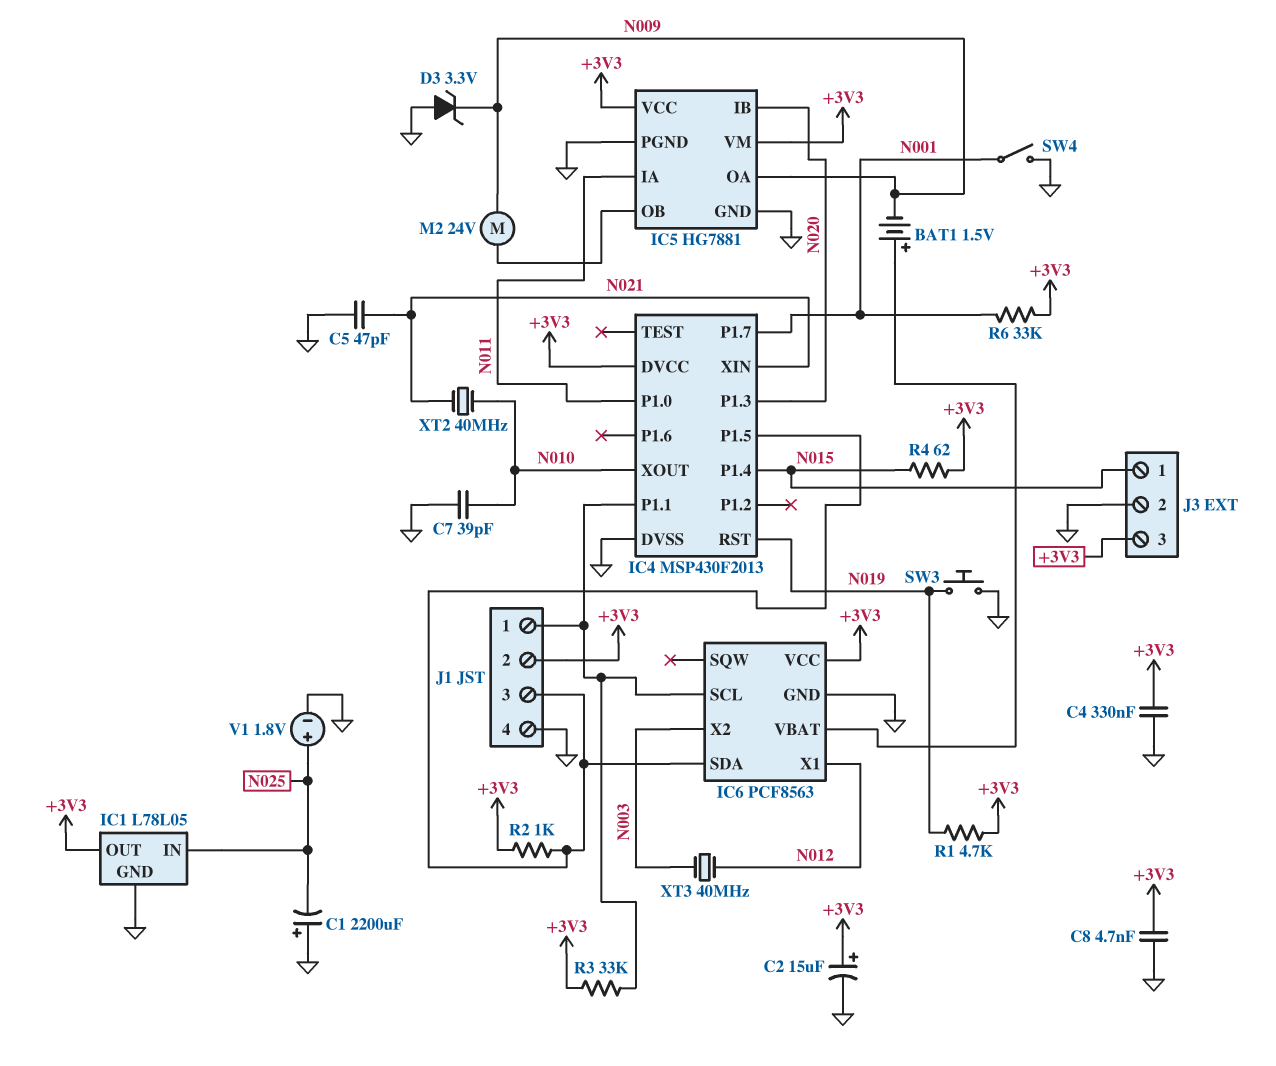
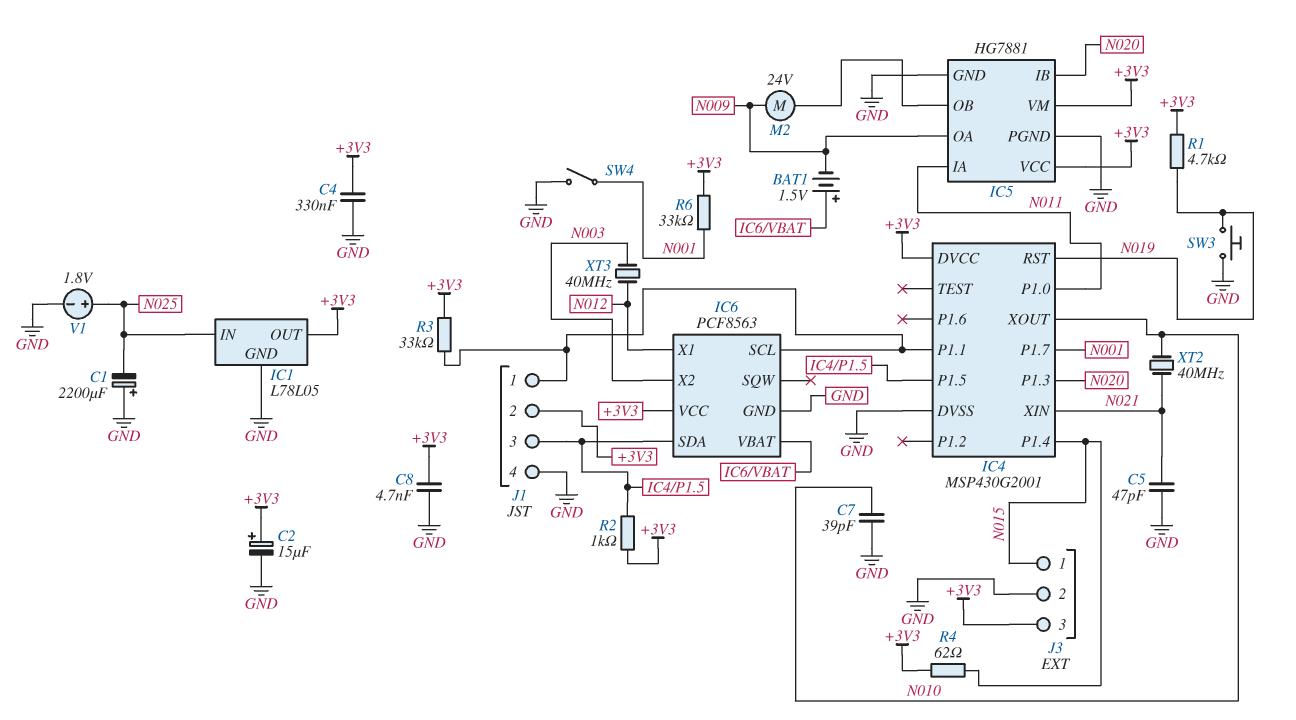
D3: zener 3.3V (A GND, K N009) -> none
IC4: MSP430F2013 -> MSP430G2001

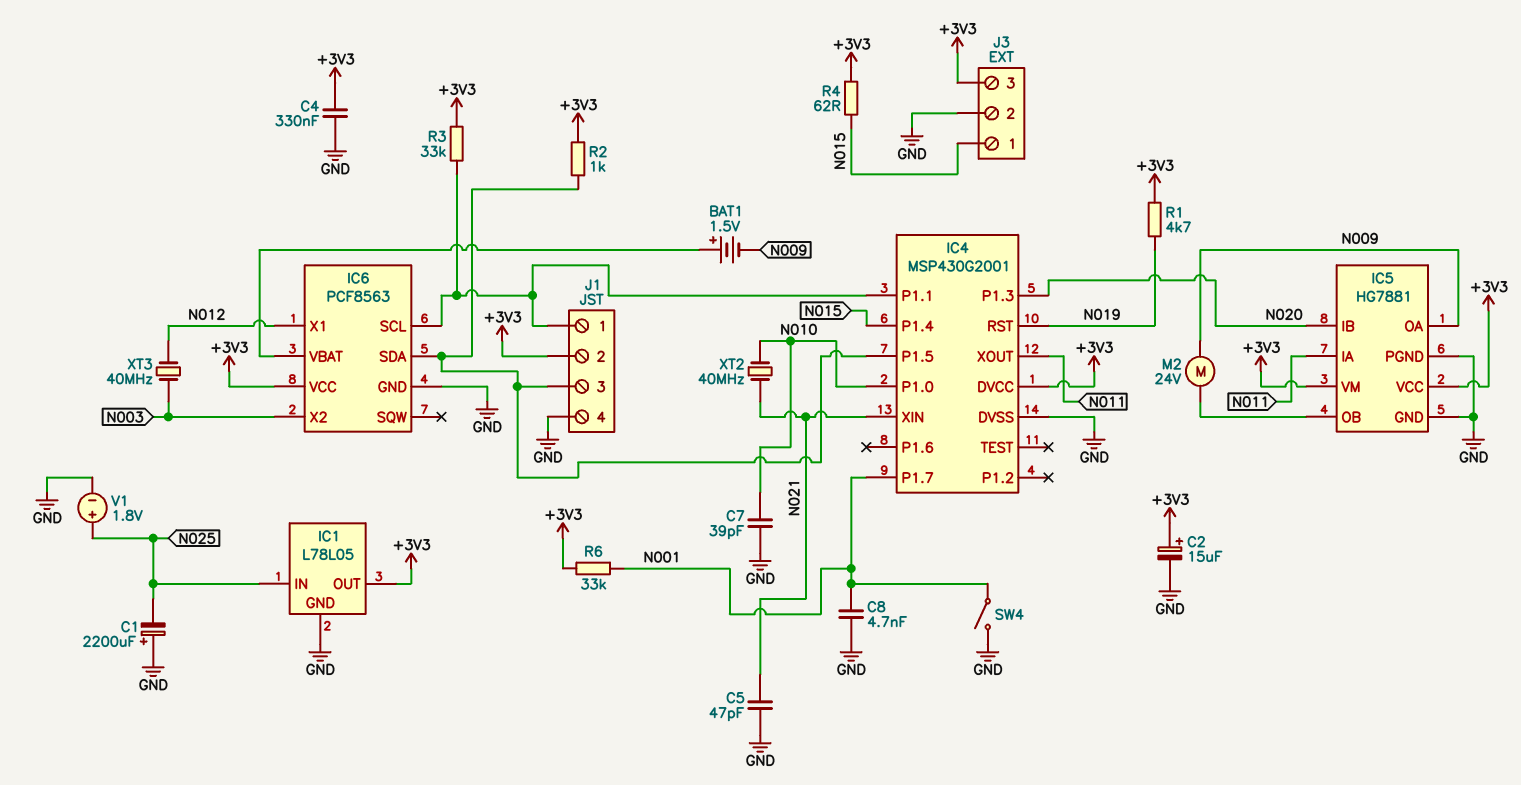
C8: 4.7nF (+3V3, GND) -> 4.7nF (GND, N001)
IC4 pin P1.0: N011 -> N010
IC4 pin XOUT: N010 -> N011
SW3: button (GND, N019) -> none

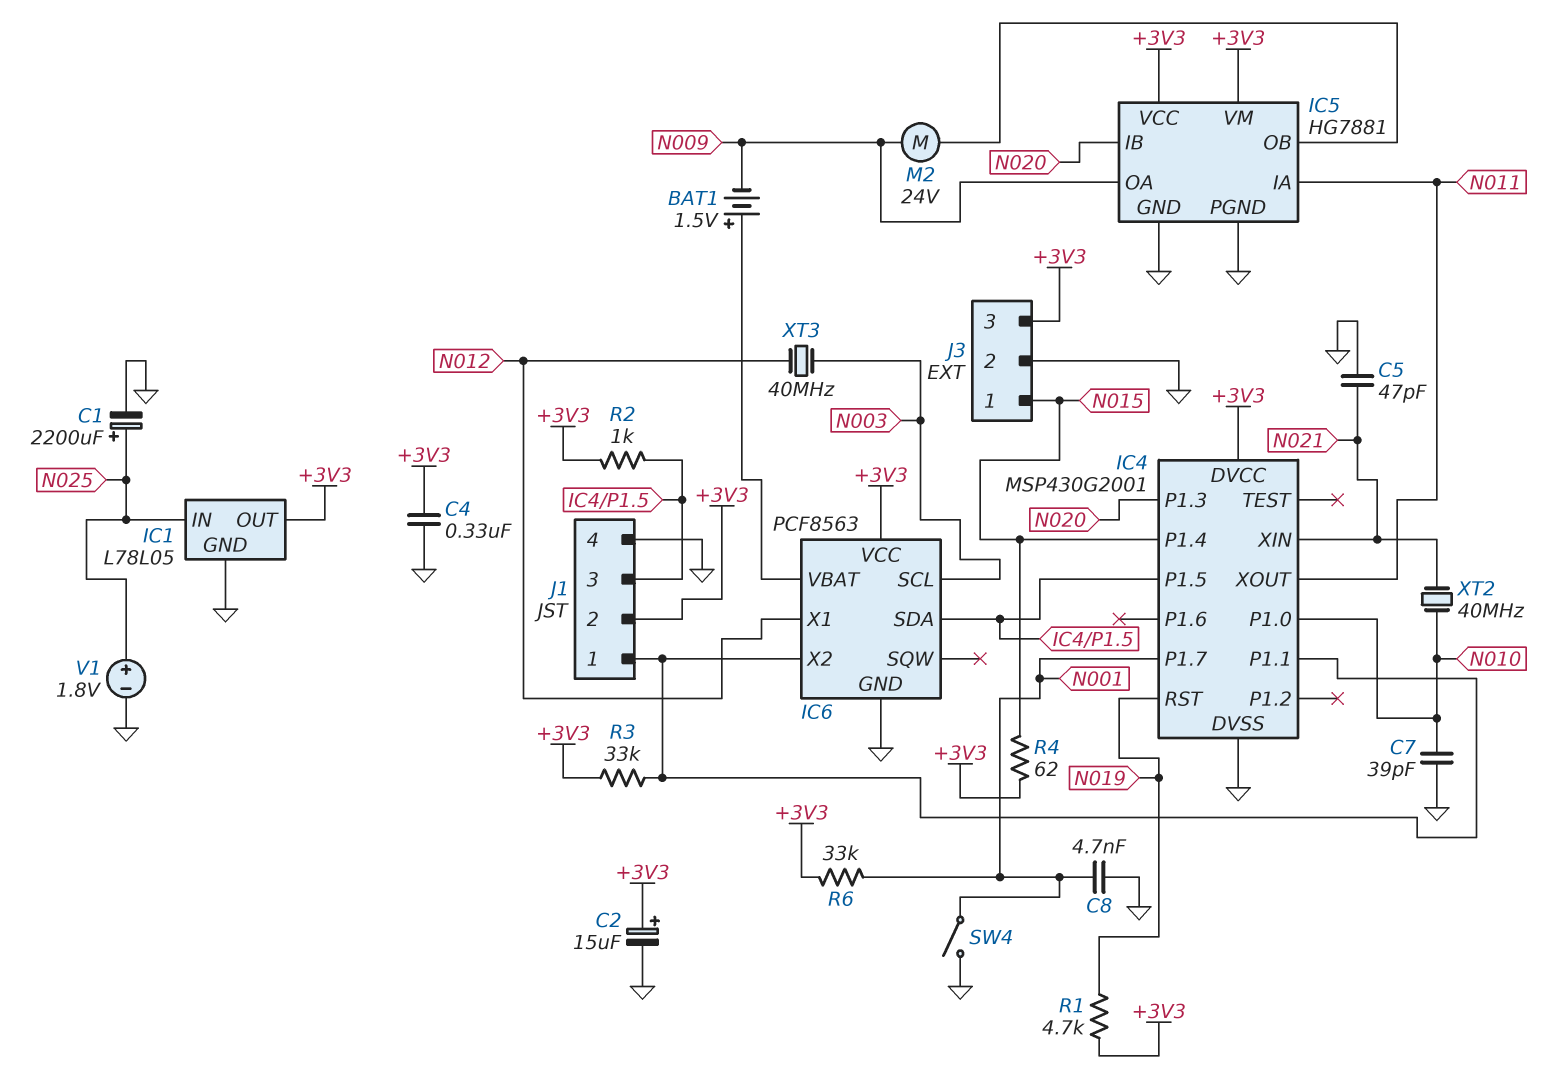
C1: 2200uF (plus GND, minus N025) -> 2200uF (plus N025, minus GND)
IC6 pin SCL: IC4/P1.1 -> N003
IC6 pin X2: N003 -> IC4/P1.1

